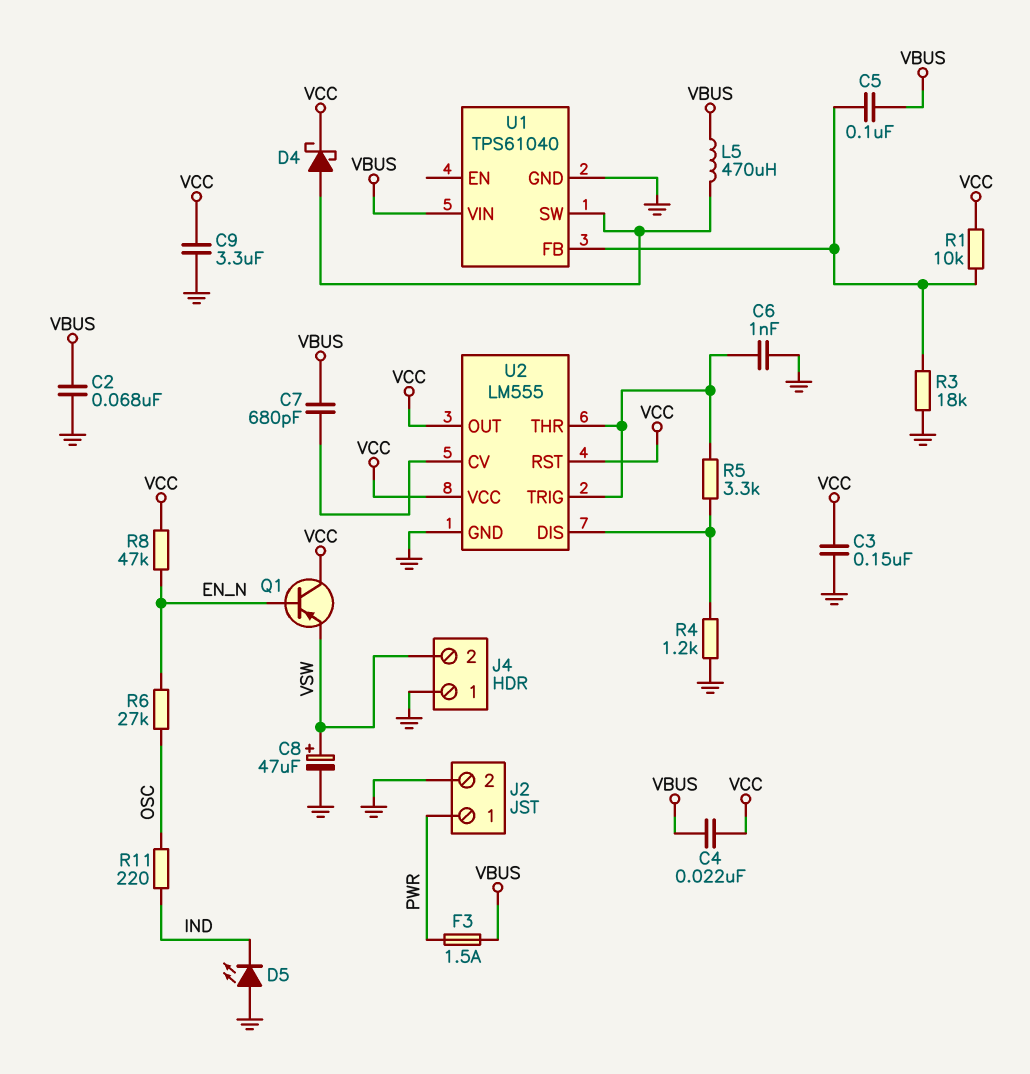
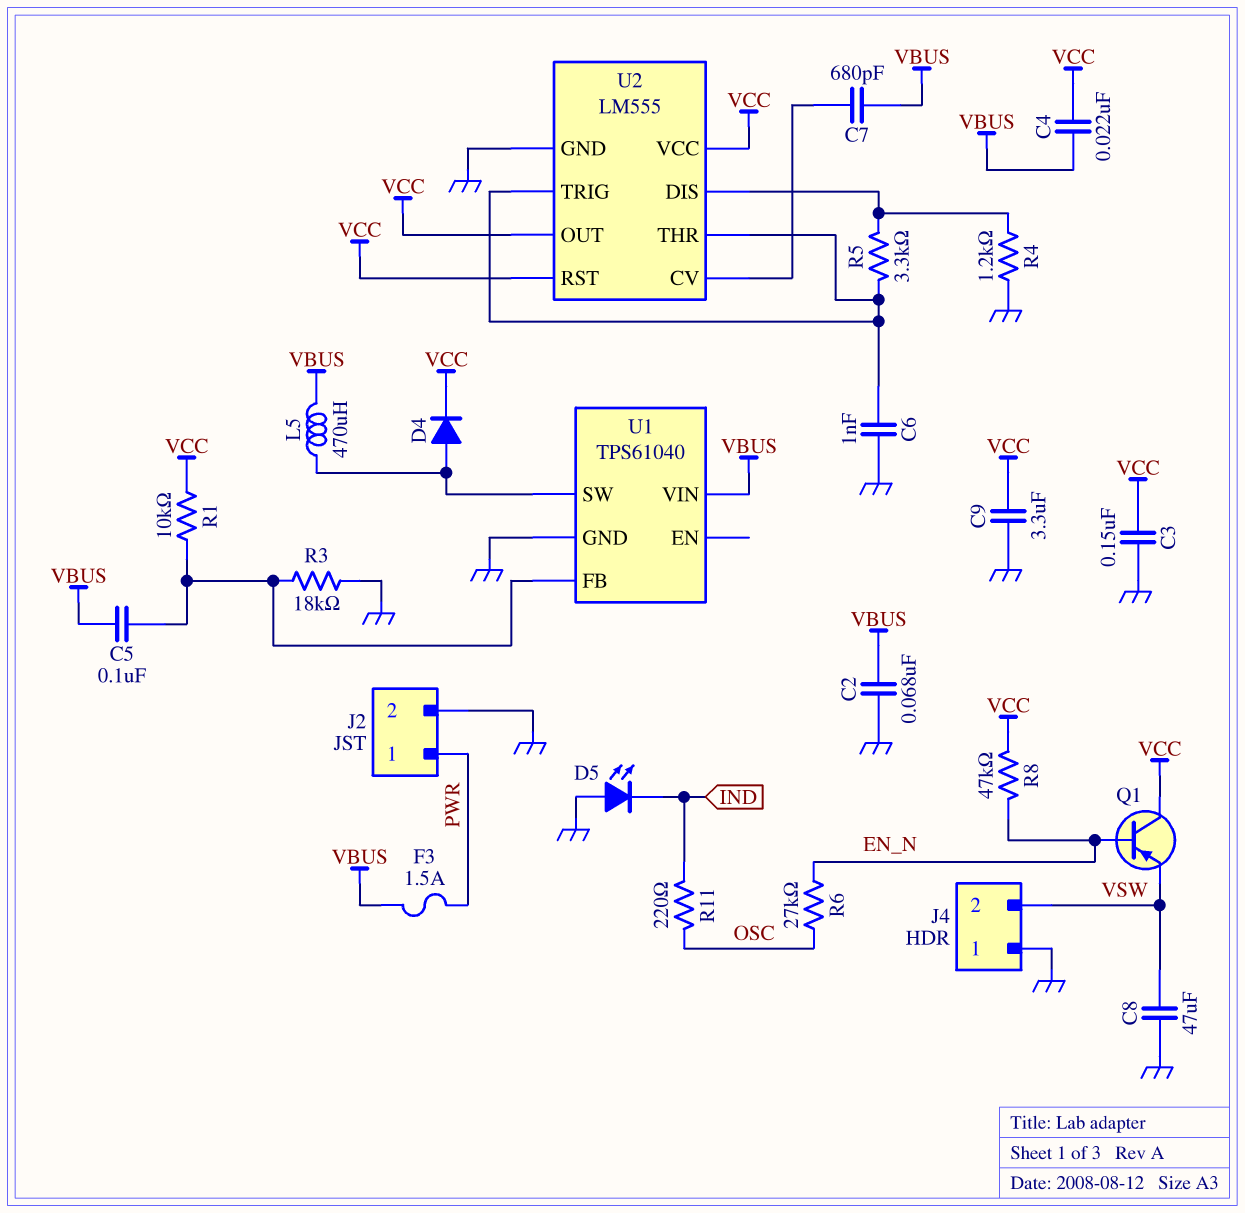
C8: 47uF (plus VSW, minus GND) -> 47uF (GND, VSW)
D4: schottky (A U1/SW, K VCC) -> diode (A U1/SW, K VCC)

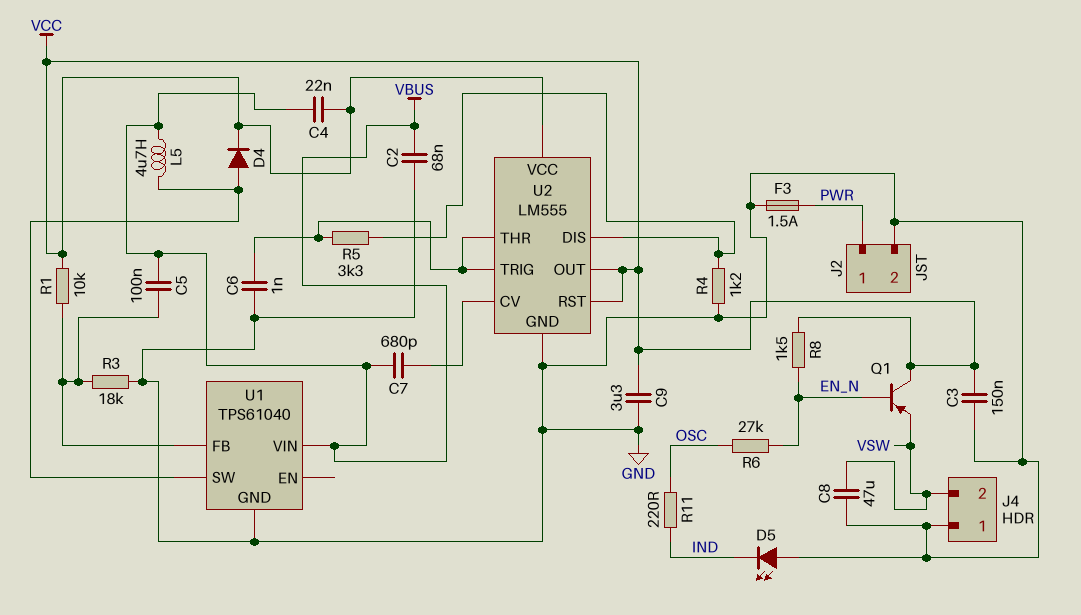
F3: 1.5A (PWR, VBUS) -> 1.5A (GND, PWR)
L5: 470uH (U1/SW, VBUS) -> 4.7uH (U1/SW, VBUS)
R8: 47k (EN_N, VCC) -> 1.5k (EN_N, VCC)

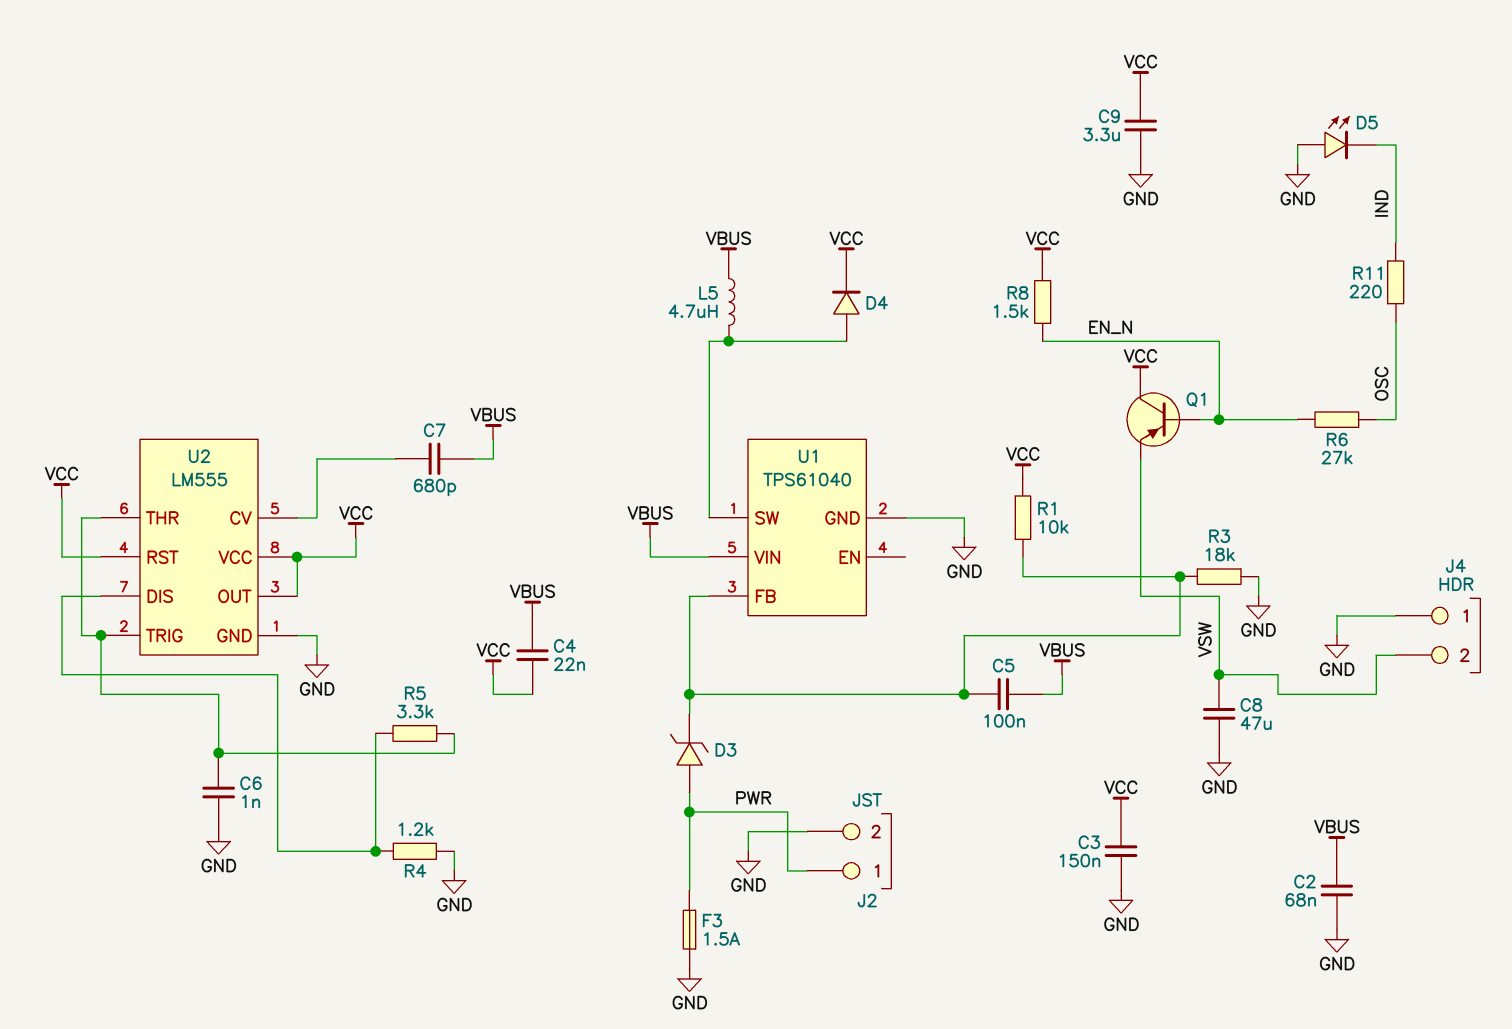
D3: none -> zener (A PWR, K U1/FB)

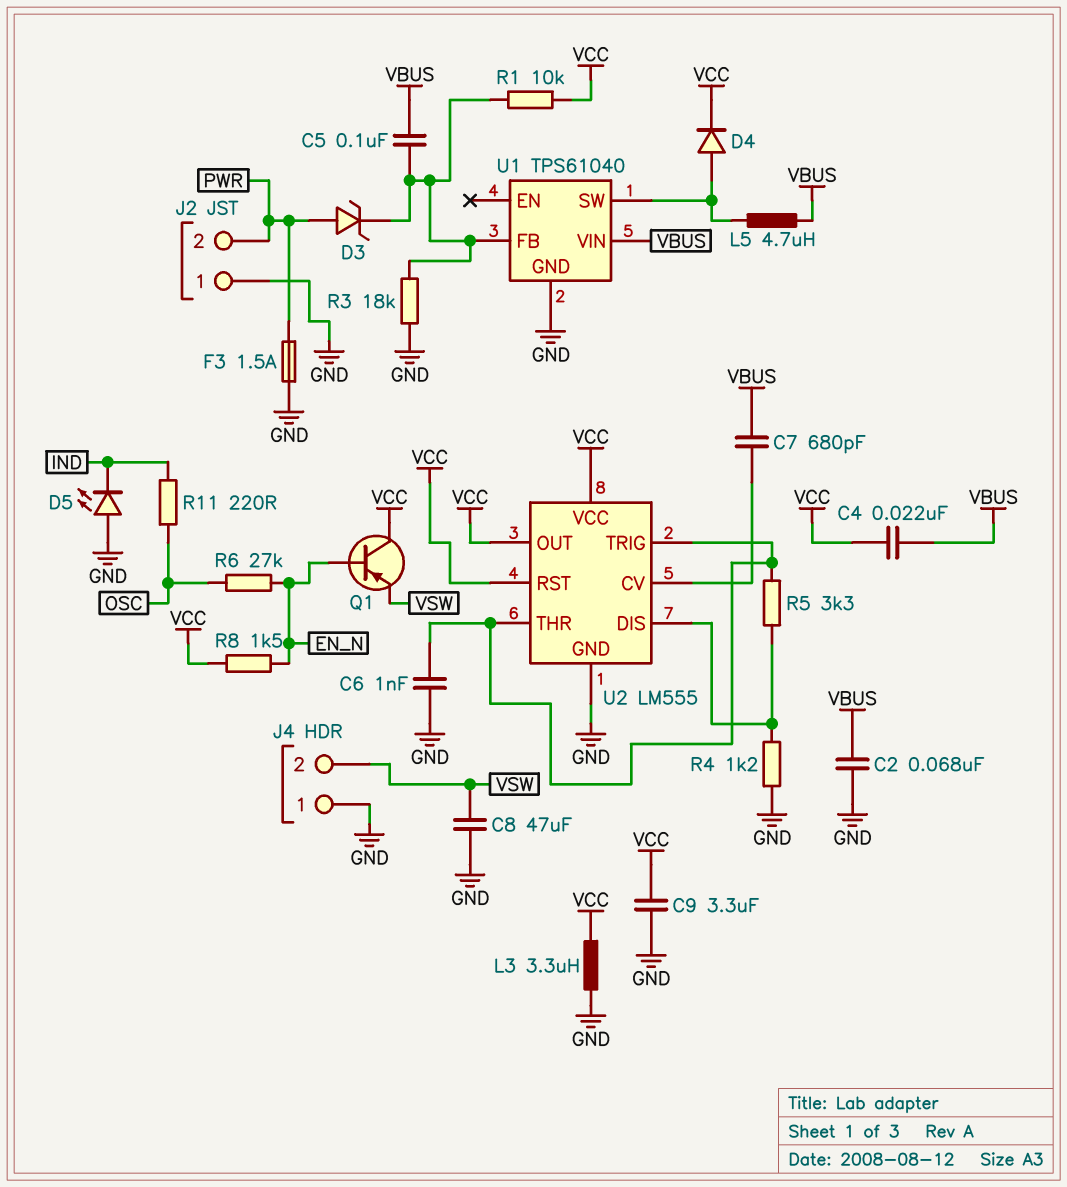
C3: 150nF (GND, VCC) -> none
J2 pin 1: PWR -> GND
J2 pin 2: GND -> PWR
L3: none -> 3.3uH (GND, VCC)

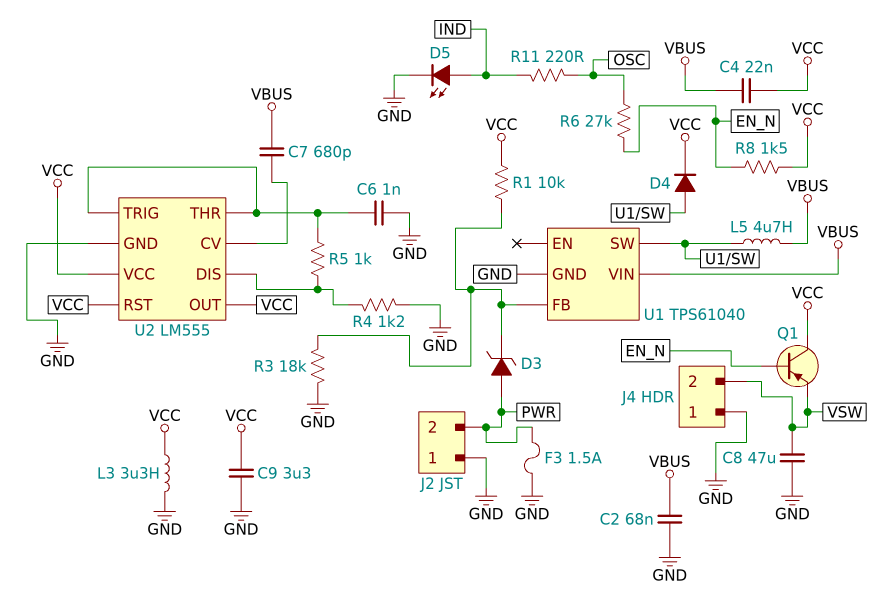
C5: 100nF (U1/FB, VBUS) -> none
D5: LED (A GND, K IND) -> LED (A IND, K GND)
R5: 3.3k (U2/DIS, U2/THR) -> 1k (U2/DIS, U2/THR)

